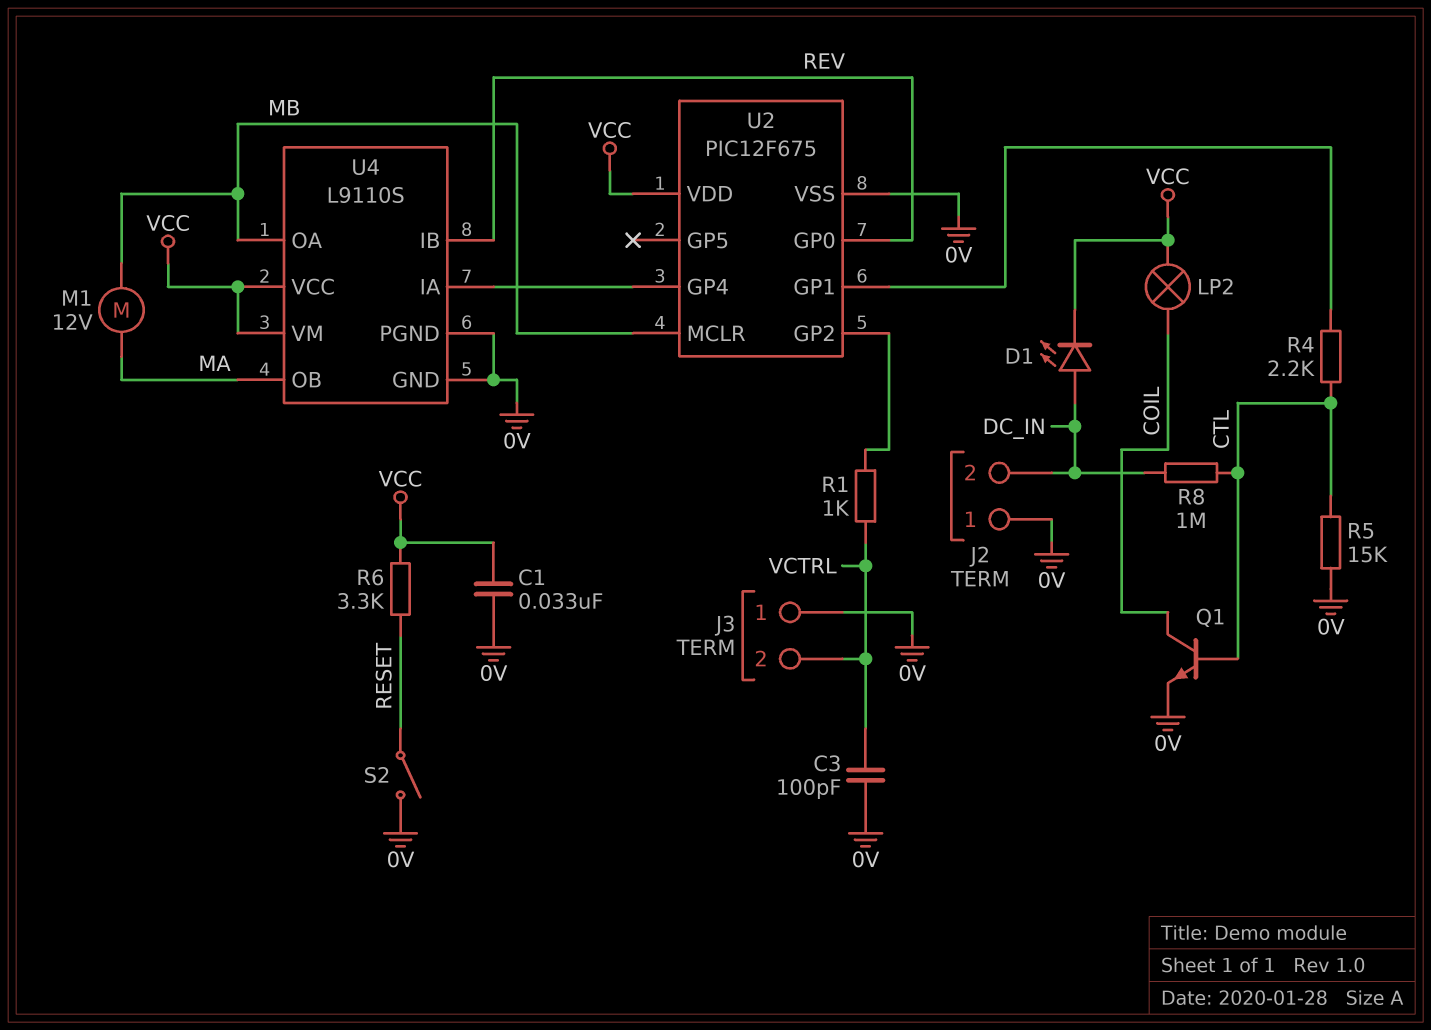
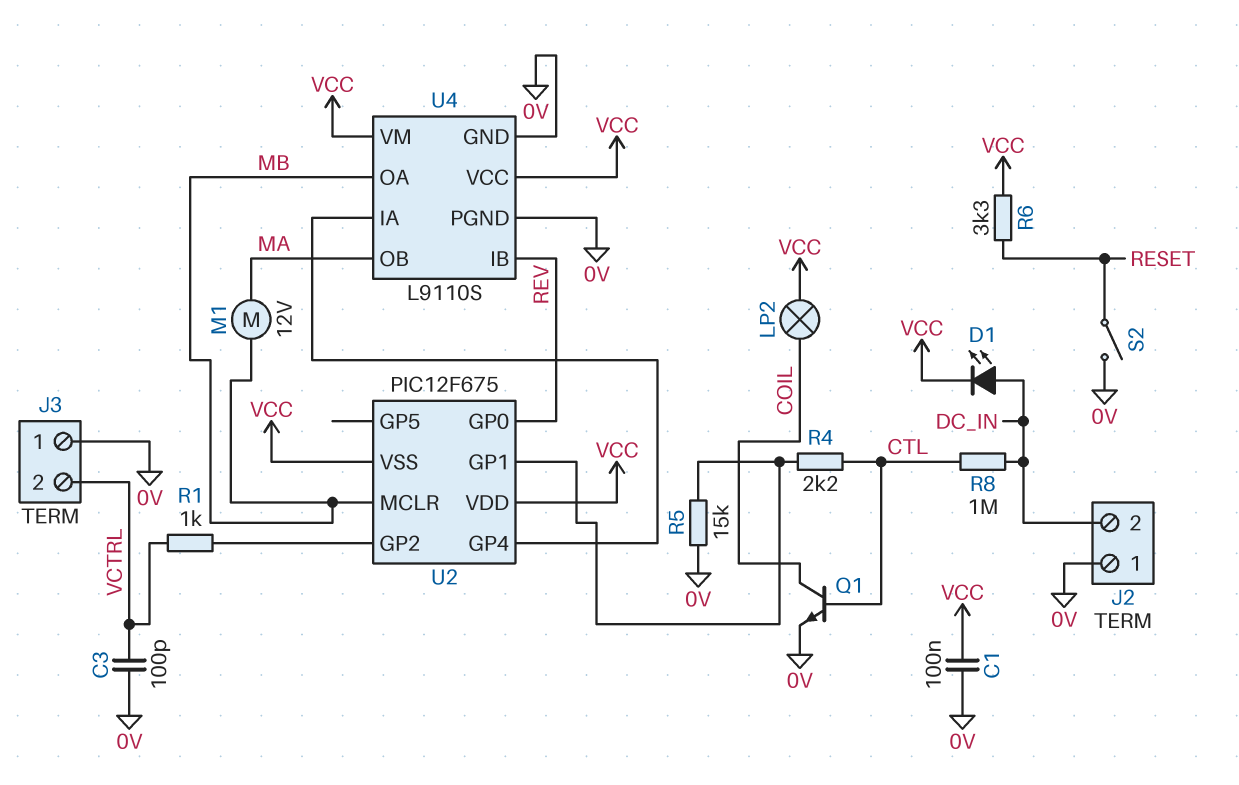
C1: 33nF (0V, VCC) -> 100nF (0V, VCC)
R5: 15k (0V, CTL) -> 15k (0V, U2/GP1)
U2 pin VSS: 0V -> VCC

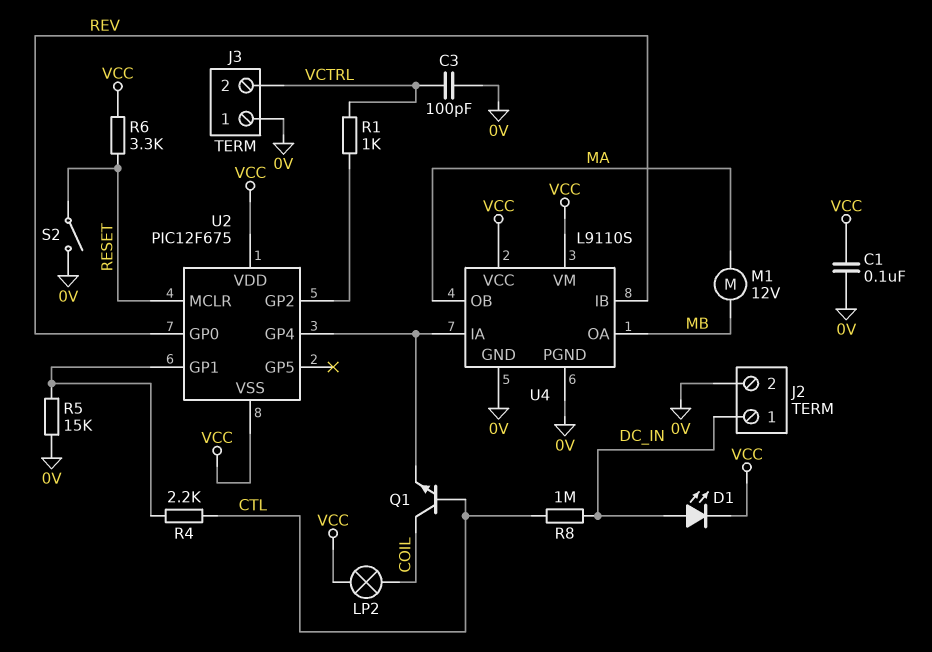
J2 pin 1: 0V -> DC_IN
J2 pin 2: DC_IN -> 0V
Q1: NPN (B CTL, C COIL, E 0V) -> NPN (B CTL, C COIL, E U2/GP4)
U2 pin MCLR: MB -> RESET

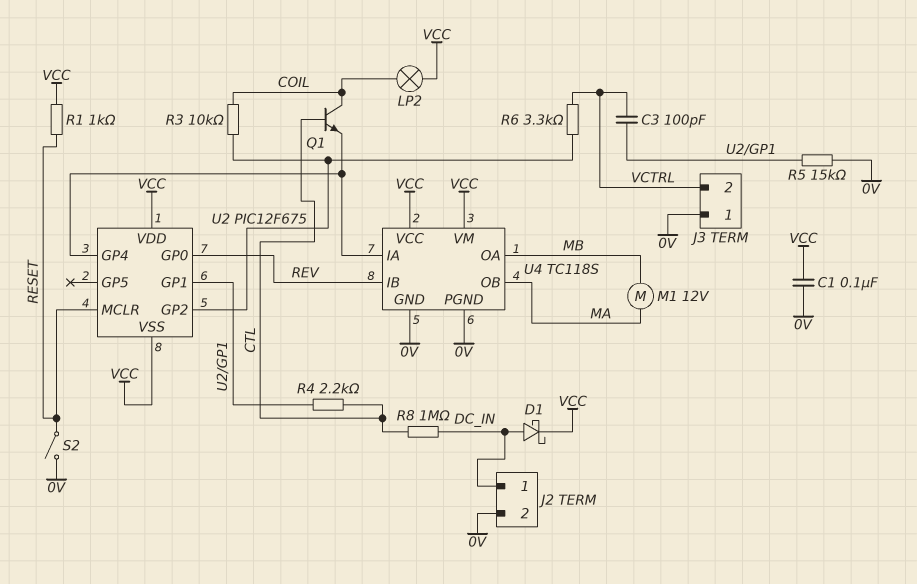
C3: 100pF (0V, VCTRL) -> 100pF (U2/GP1, VCTRL)
D1: LED (A DC_IN, K VCC) -> schottky (A DC_IN, K VCC)
R1: 1k (U2/GP2, VCTRL) -> 1k (RESET, VCC)
R3: none -> 10k (COIL, U2/GP2)
R6: 3.3k (RESET, VCC) -> 3.3k (U2/GP2, VCTRL)
U4: L9110S -> TC118S

